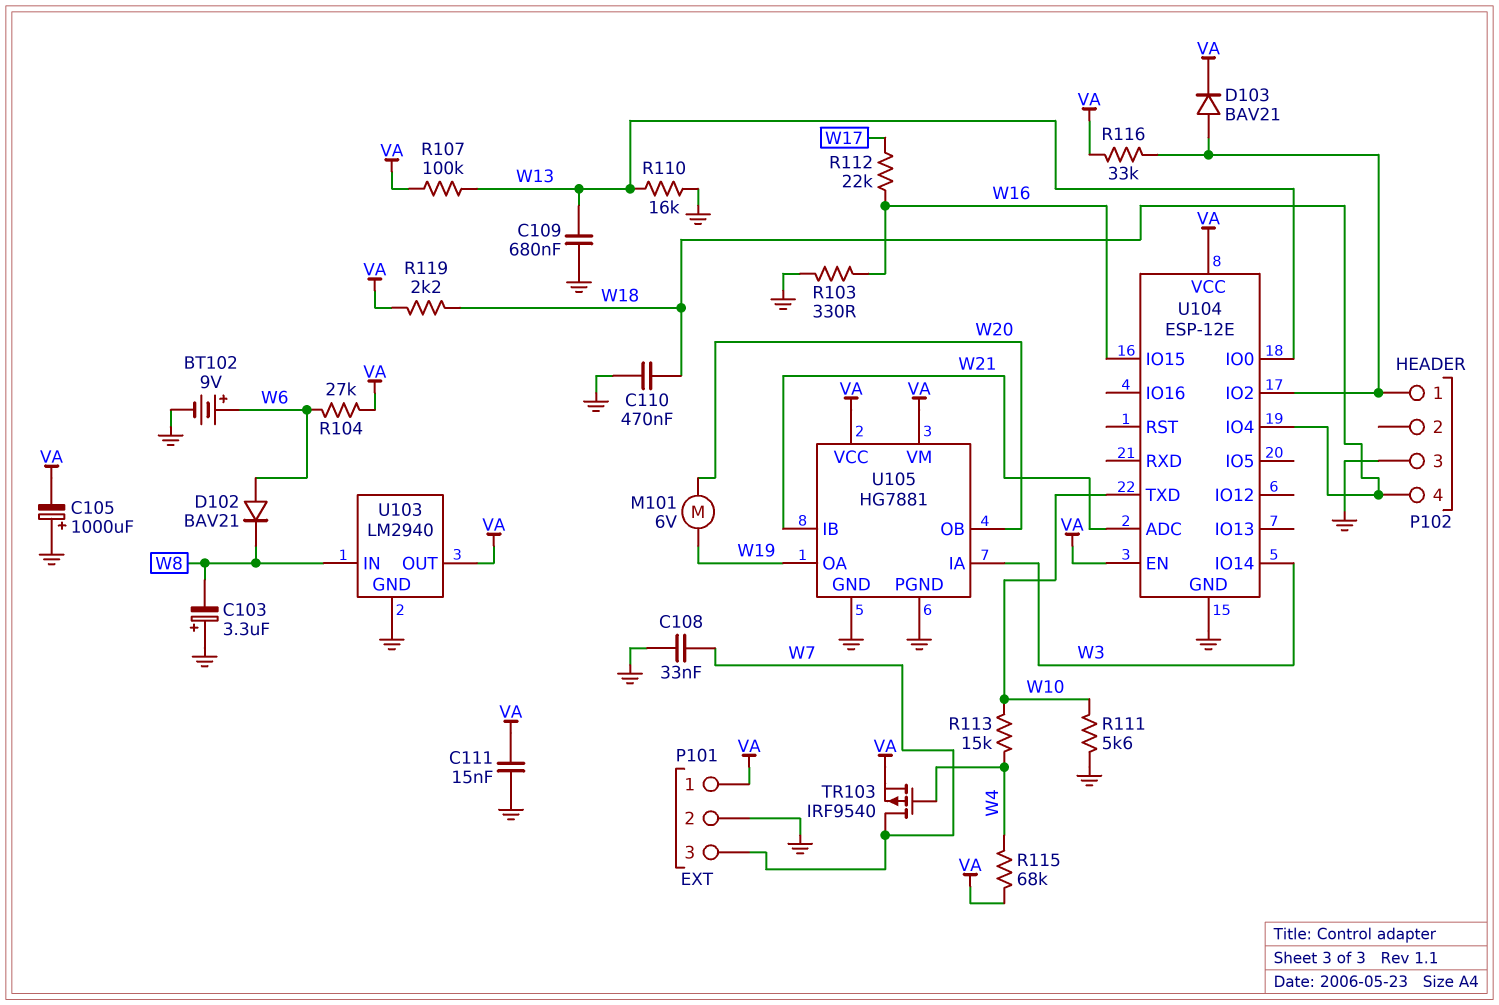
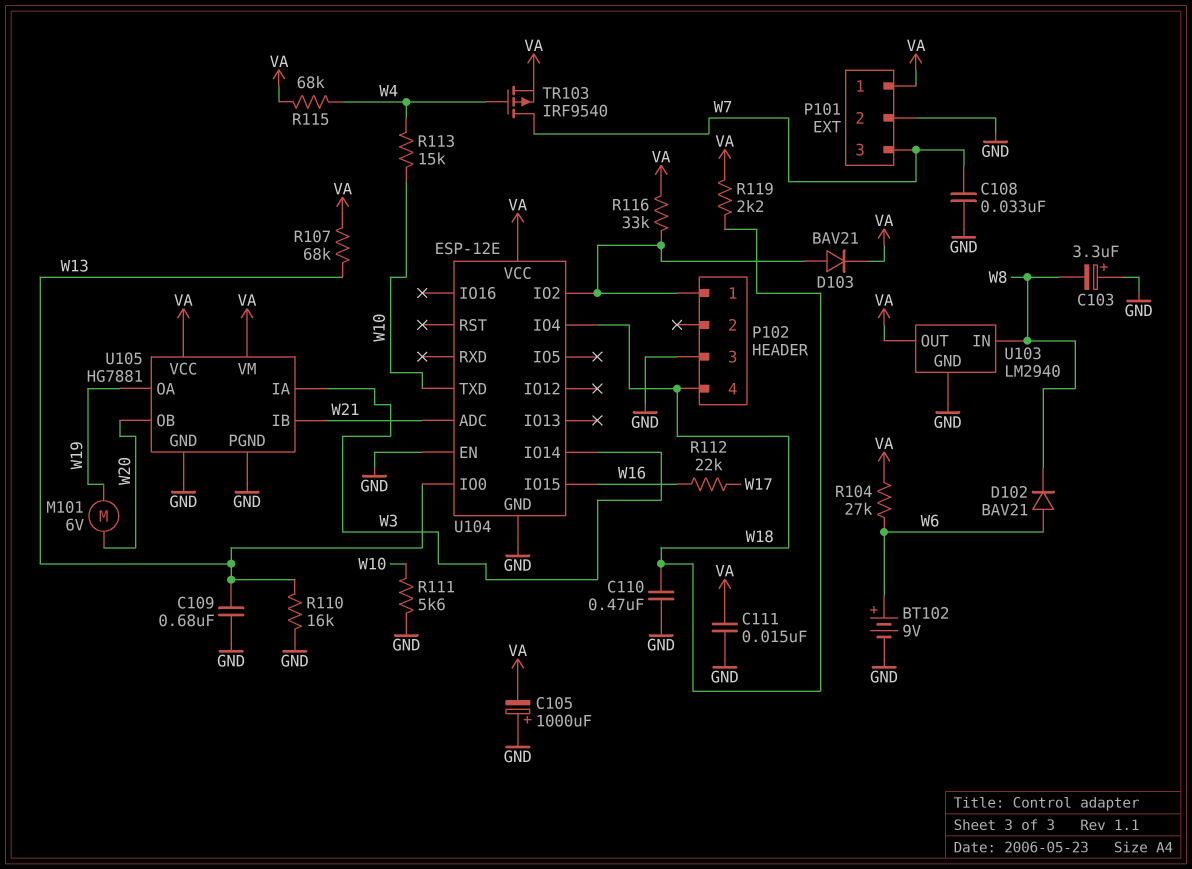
R103: 330 (GND, W16) -> none
R107: 100k (VA, W13) -> 68k (VA, W13)
U104 pin EN: VA -> GND

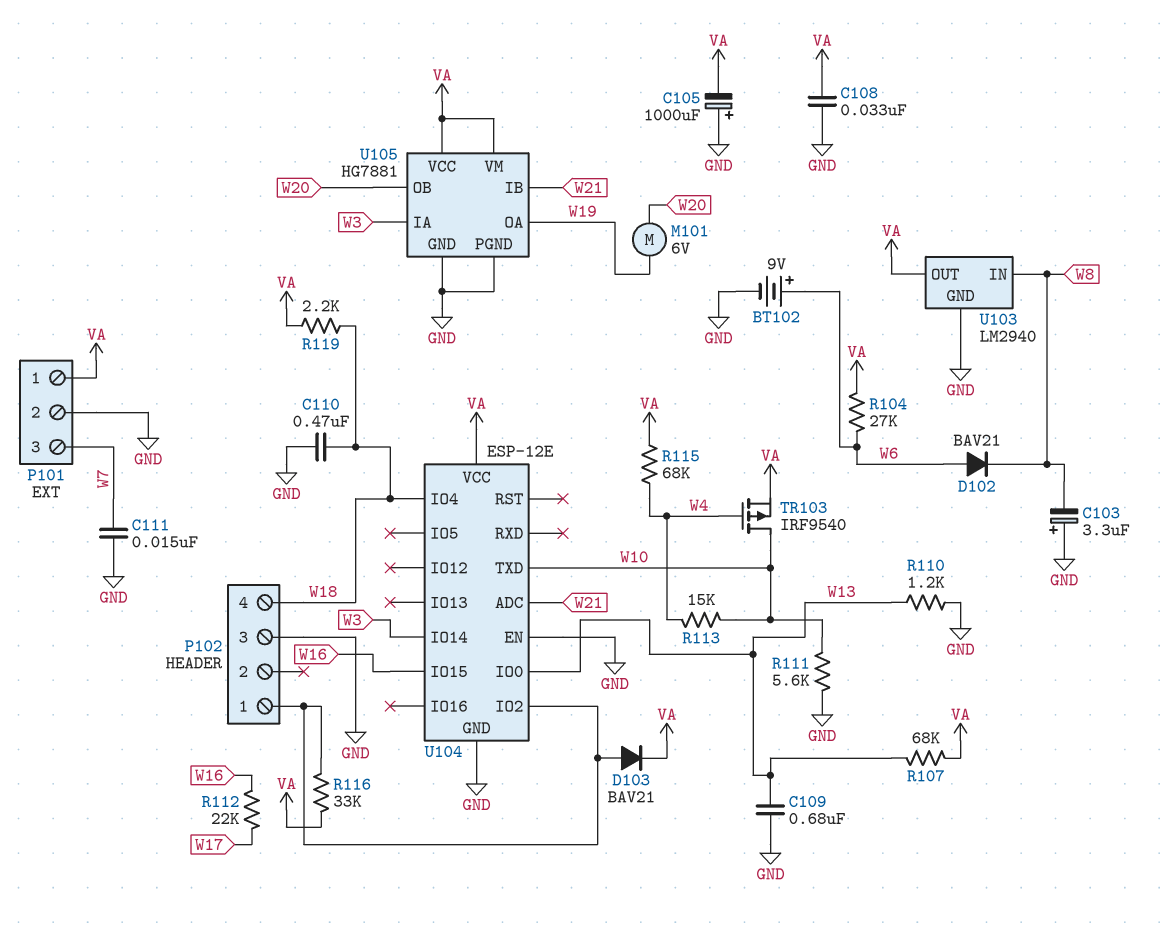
C108: 33nF (GND, W7) -> 33nF (GND, VA)
C111: 15nF (GND, VA) -> 15nF (GND, W7)
R110: 16k (GND, W13) -> 1.2k (GND, W13)
TR103: PMOS IRF9540 (G W4, D W7, S VA) -> PMOS IRF9540 (G W4, D W10, S VA)

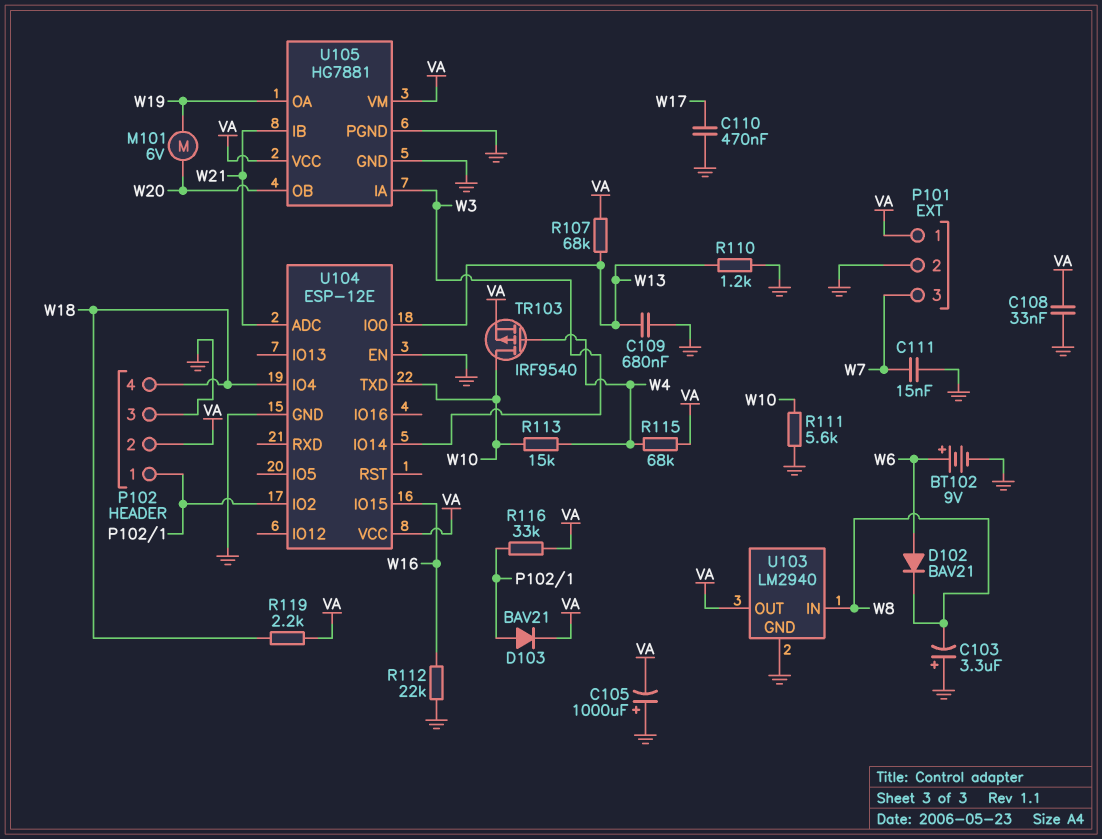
C110: 470nF (GND, W18) -> 470nF (GND, W17)
P102 pin 2: none -> VA
R104: 27k (VA, W6) -> none
R112: 22k (W16, W17) -> 22k (GND, W16)

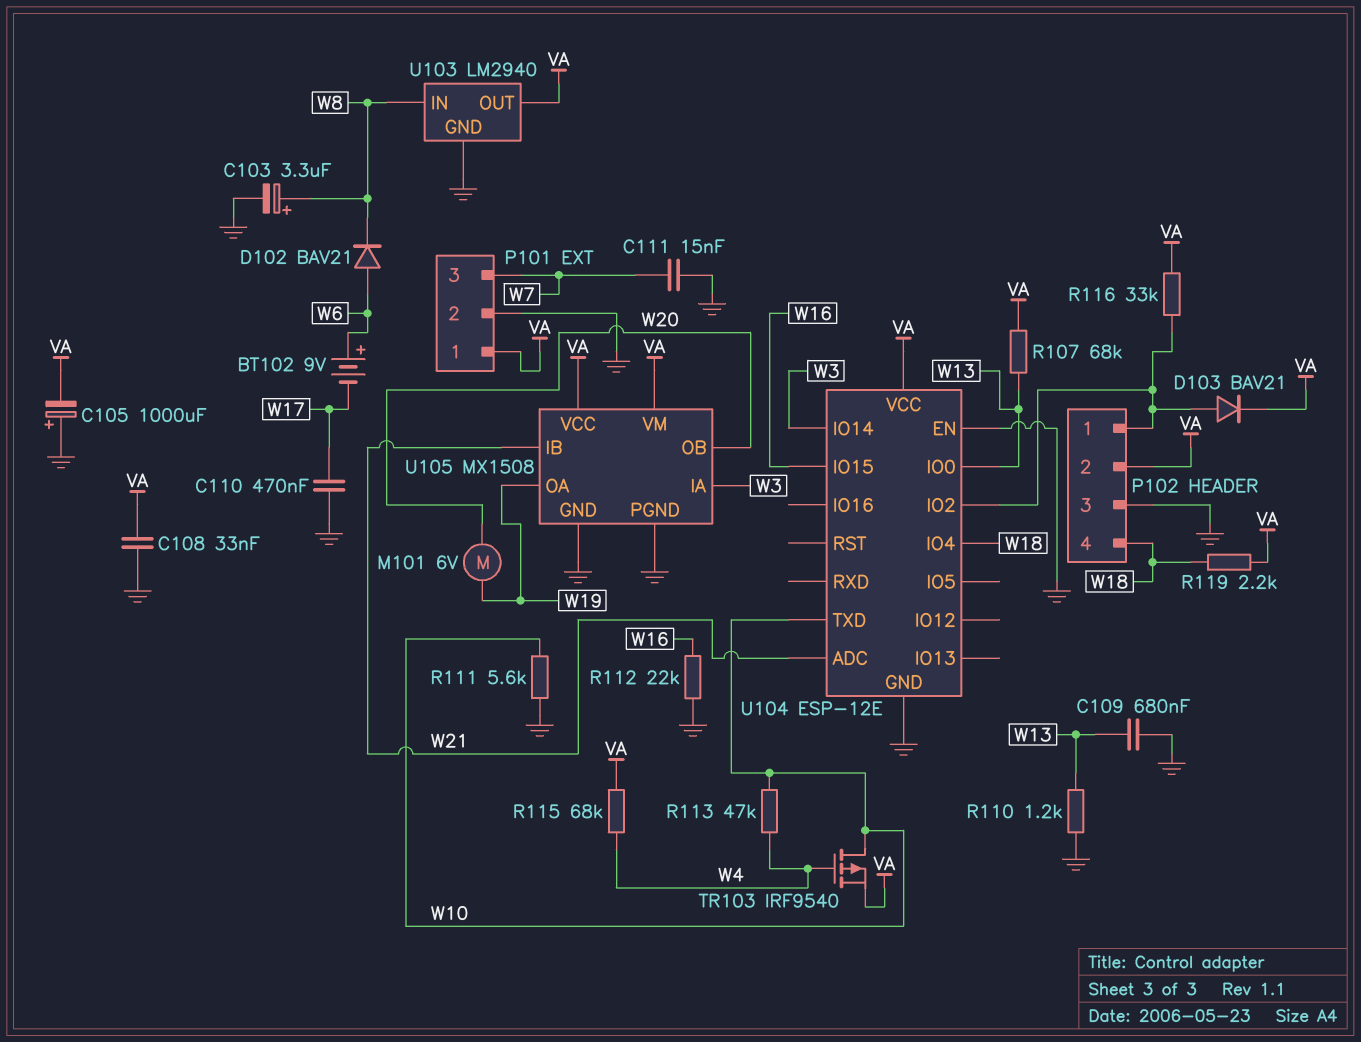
BT102: 9V (plus W6, minus GND) -> 9V (plus W6, minus W17)
C103: 3.3uF (plus GND, minus W8) -> 3.3uF (plus W8, minus GND)
R113: 15k (W4, W10) -> 47k (W4, W10)
U105: HG7881 -> MX1508

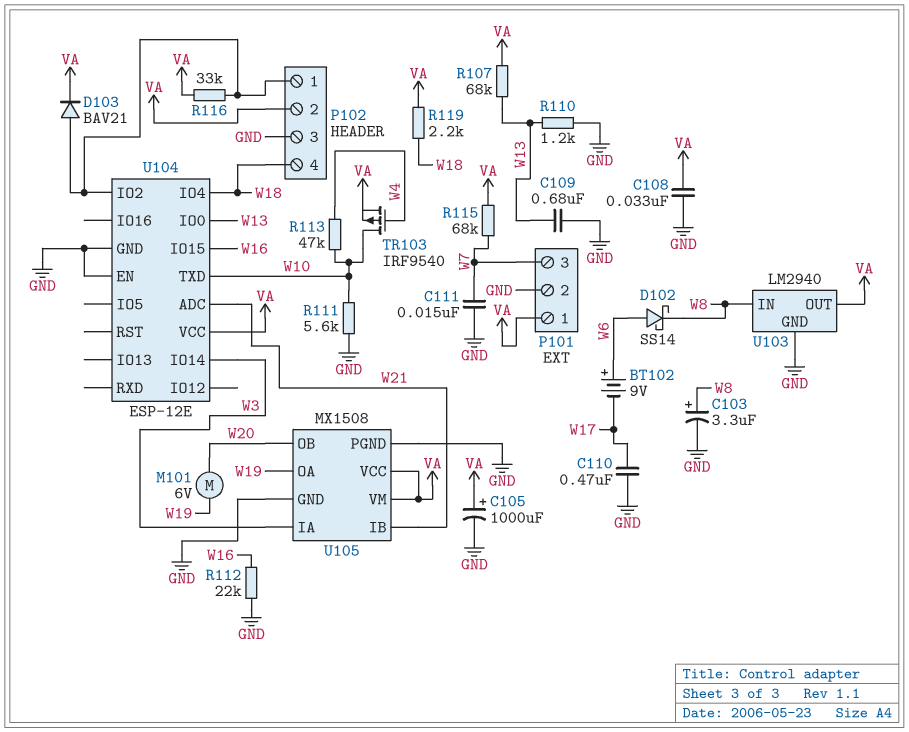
C105: 1000uF (plus GND, minus VA) -> 1000uF (plus VA, minus GND)
D102: diode BAV21 (A W6, K W8) -> schottky SS14 (A W6, K W8)
R115: 68k (VA, W4) -> 68k (VA, W7)

